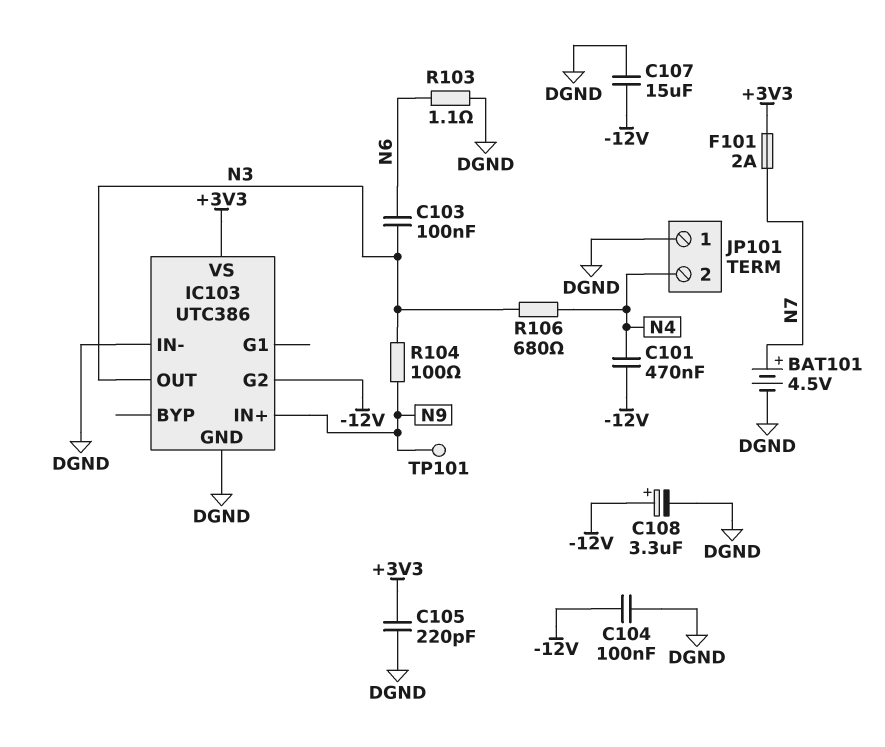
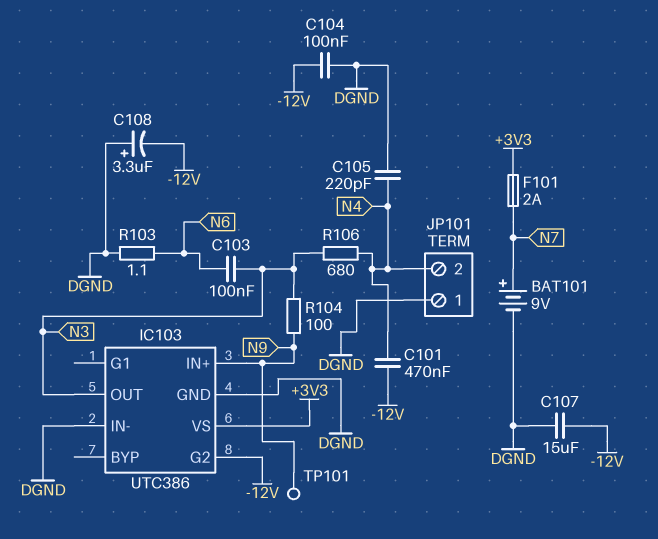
BAT101: 4.5V (plus N7, minus DGND) -> 9V (plus N7, minus DGND)
C105: 220pF (+3V3, DGND) -> 220pF (DGND, N4)
C108: 3.3uF (plus -12V, minus DGND) -> 3.3uF (plus DGND, minus -12V)

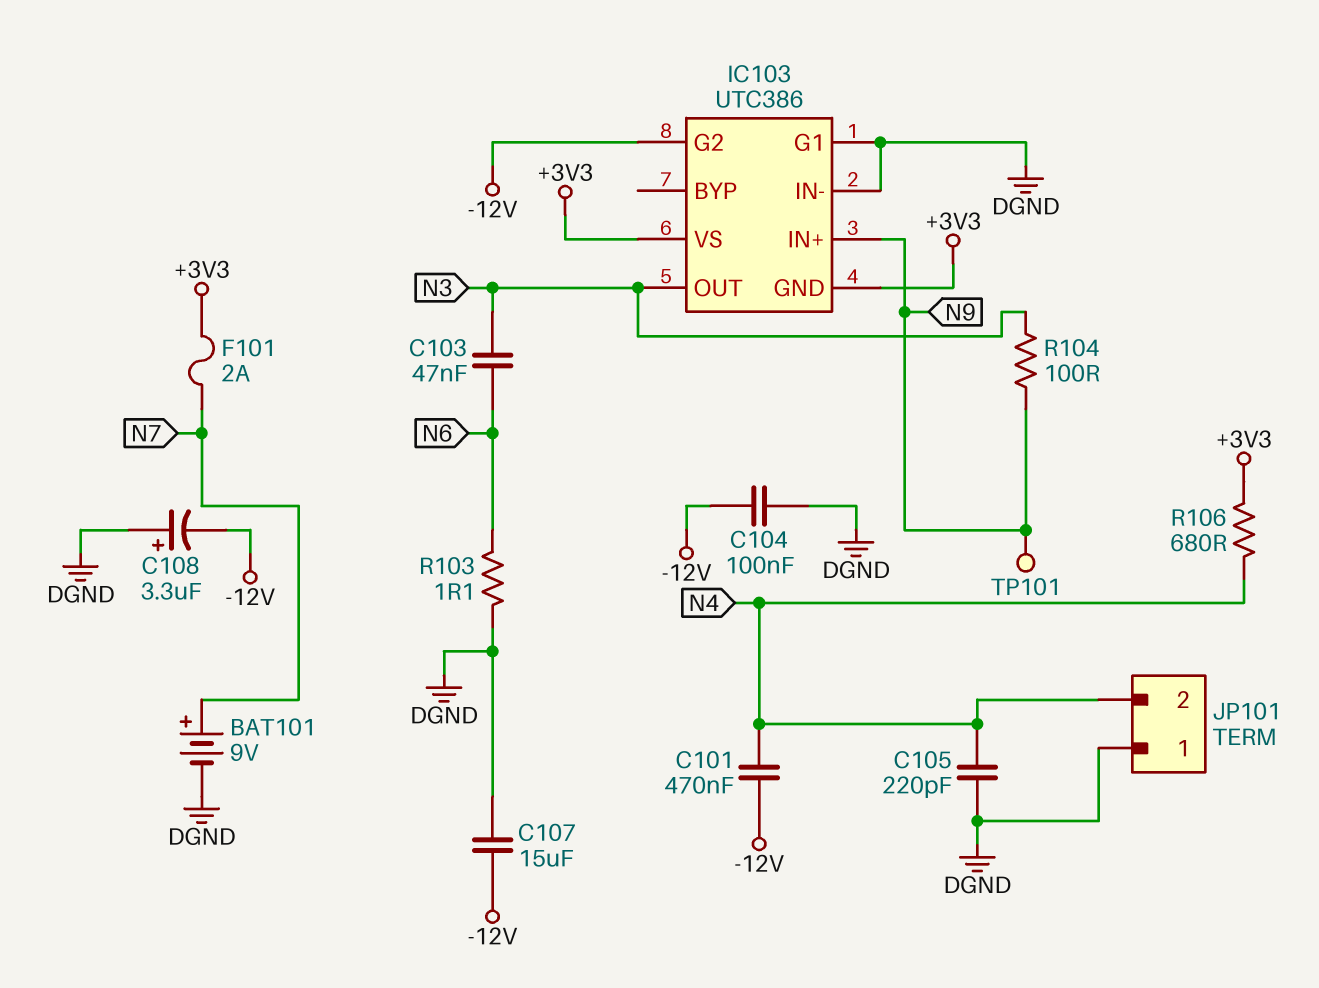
C103: 100nF (N3, N6) -> 47nF (N3, N6)
IC103 pin G1: none -> DGND
IC103 pin GND: DGND -> +3V3
R106: 680 (N3, N4) -> 680 (+3V3, N4)

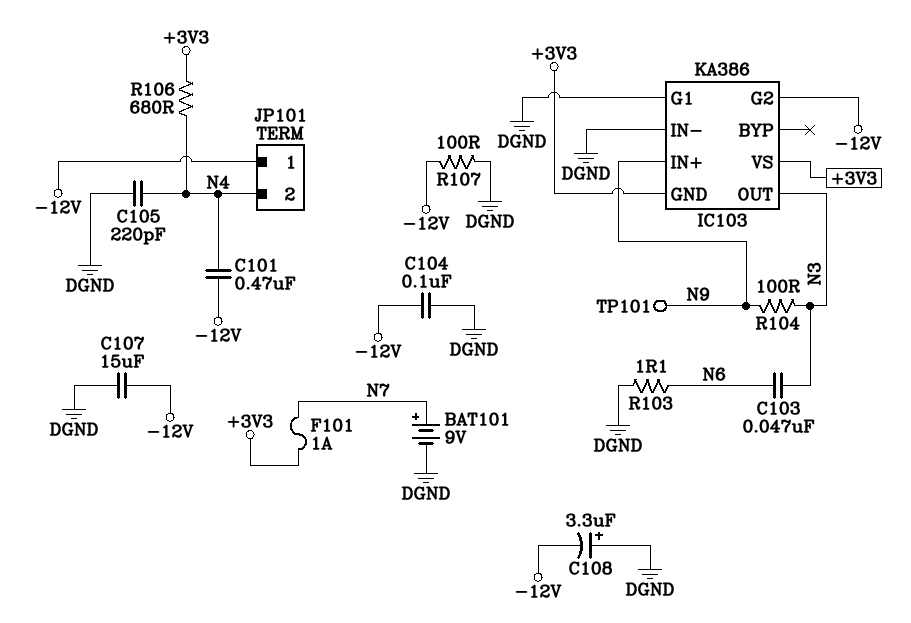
F101: 2A (+3V3, N7) -> 1A (+3V3, N7)
IC103: UTC386 -> KA386
JP101 pin 1: DGND -> -12V
R107: none -> 100 (-12V, DGND)

